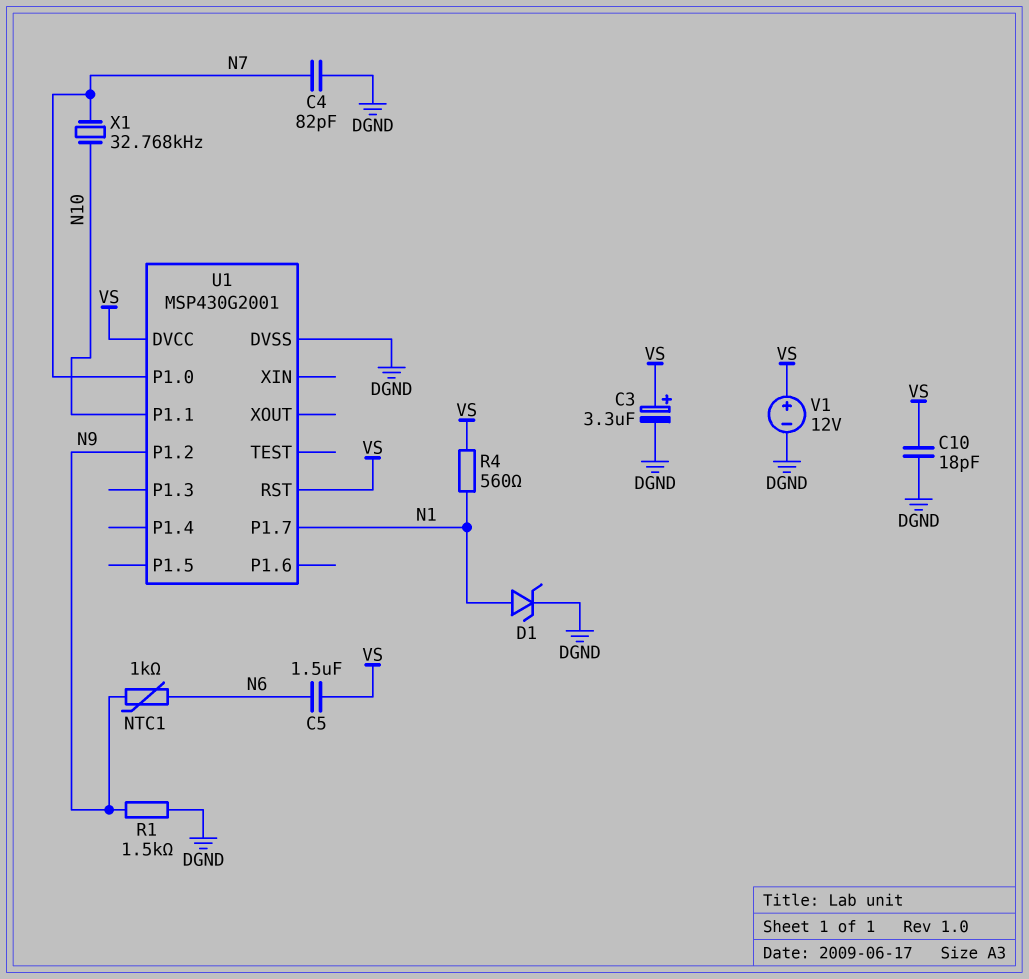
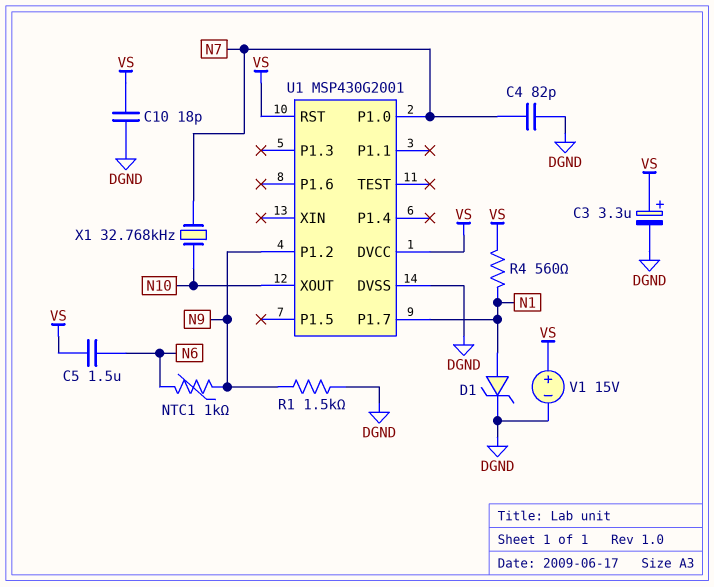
U1 pin P1.1: N10 -> none
U1 pin XOUT: none -> N10
V1: 12V (plus VS, minus DGND) -> 15V (plus VS, minus DGND)

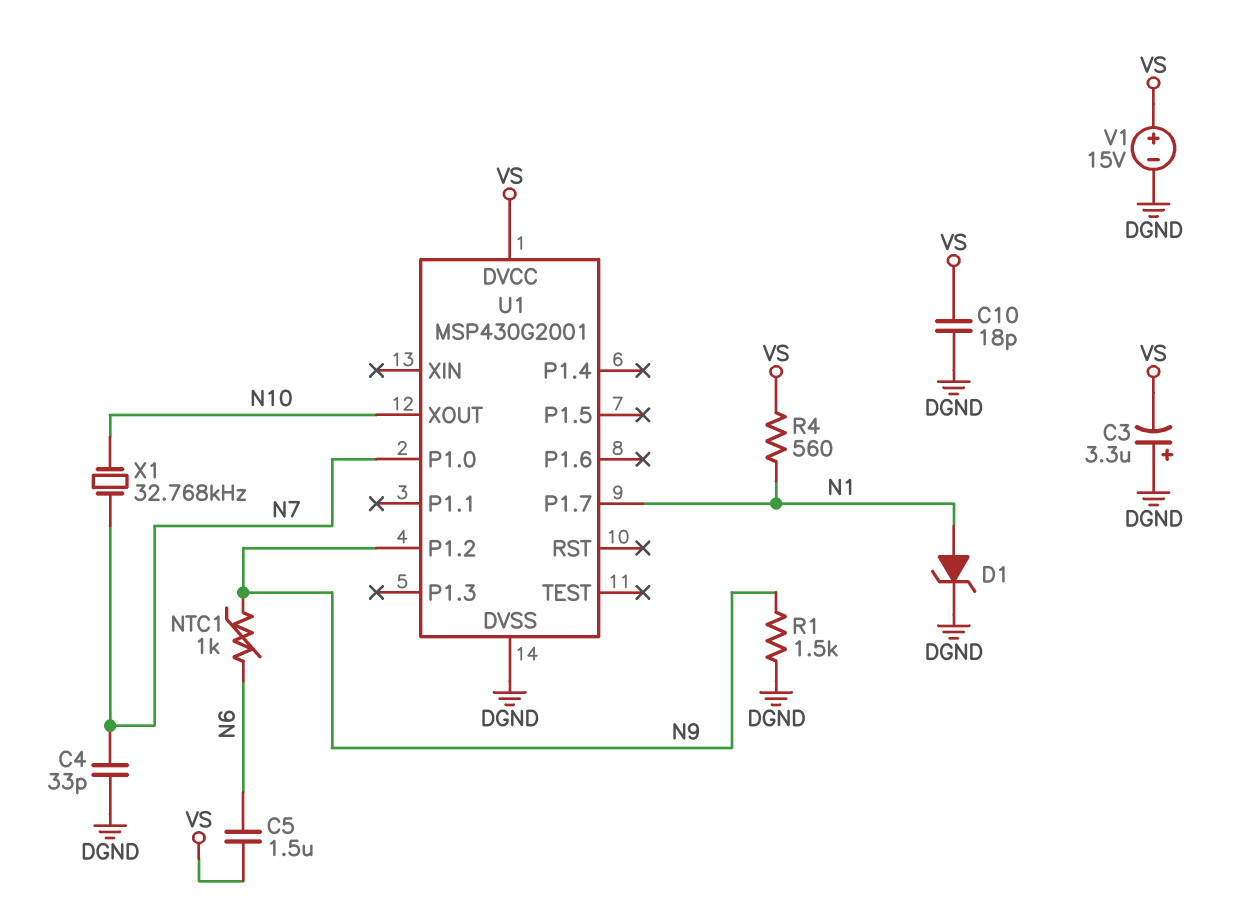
C3: 3.3uF (plus VS, minus DGND) -> 3.3uF (plus DGND, minus VS)
C4: 82pF (DGND, N7) -> 33pF (DGND, N7)
U1 pin RST: VS -> none

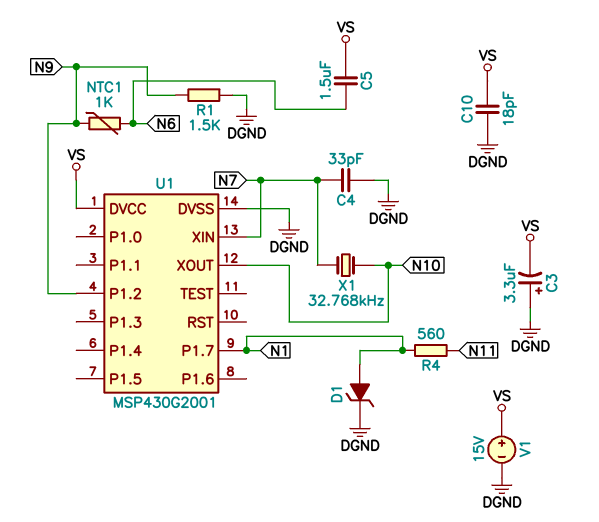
R4: 560 (N1, VS) -> 560 (N1, N11)
U1 pin P1.0: N7 -> none
U1 pin XIN: none -> N7

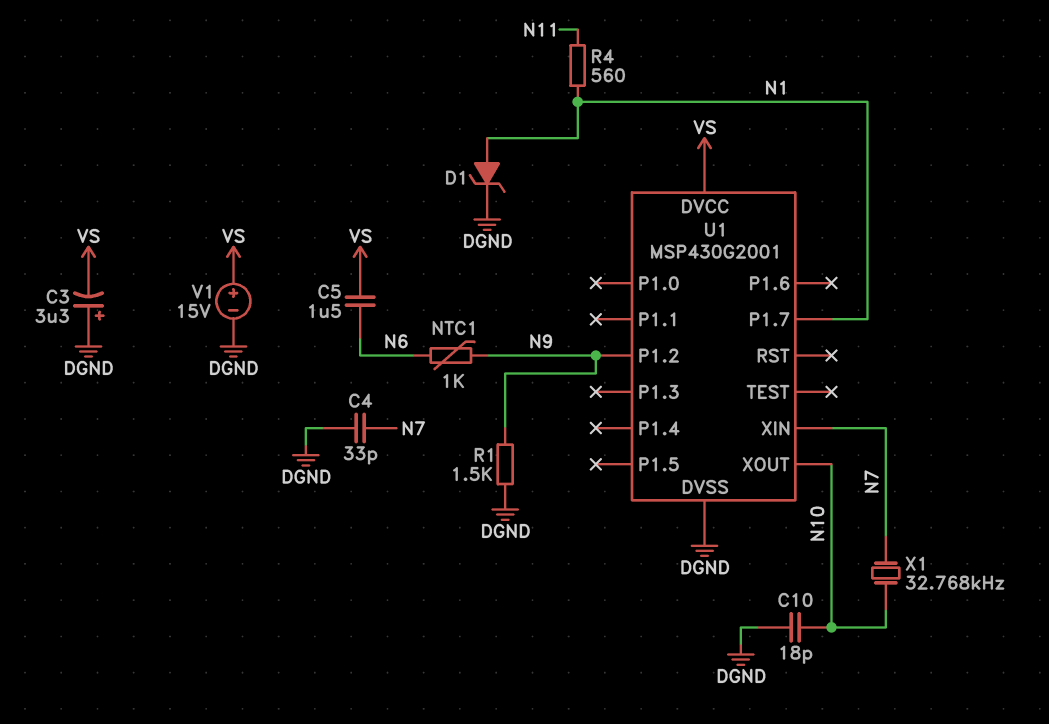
C10: 18pF (DGND, VS) -> 18pF (DGND, N10)

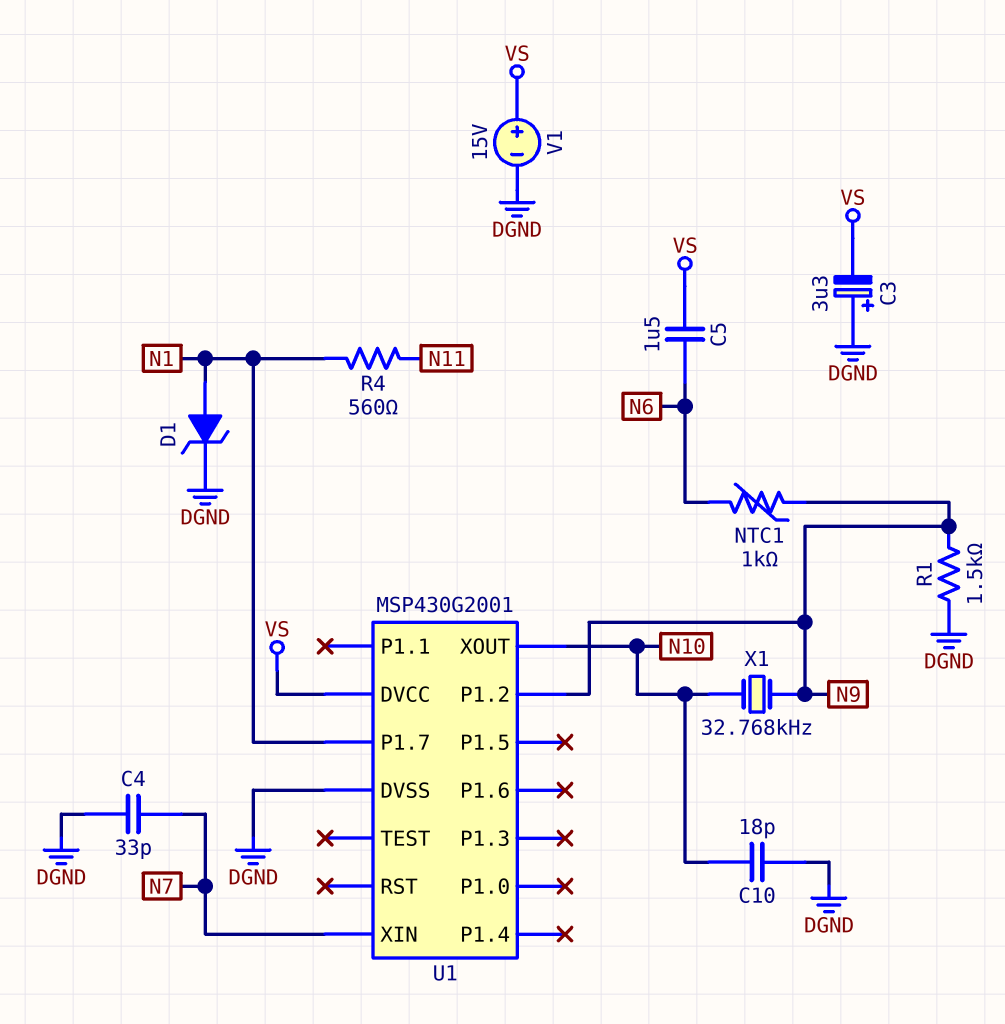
X1: 32.768kHz (N7, N10) -> 32.768kHz (N9, N10)

